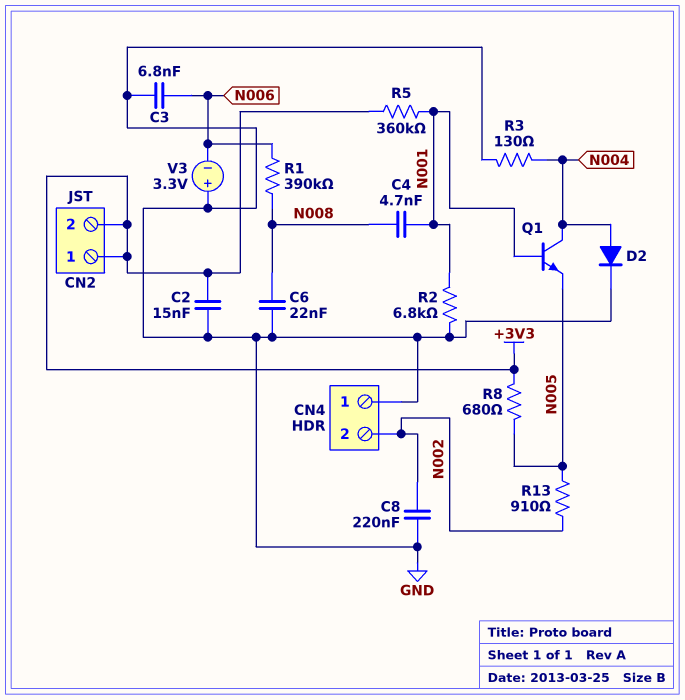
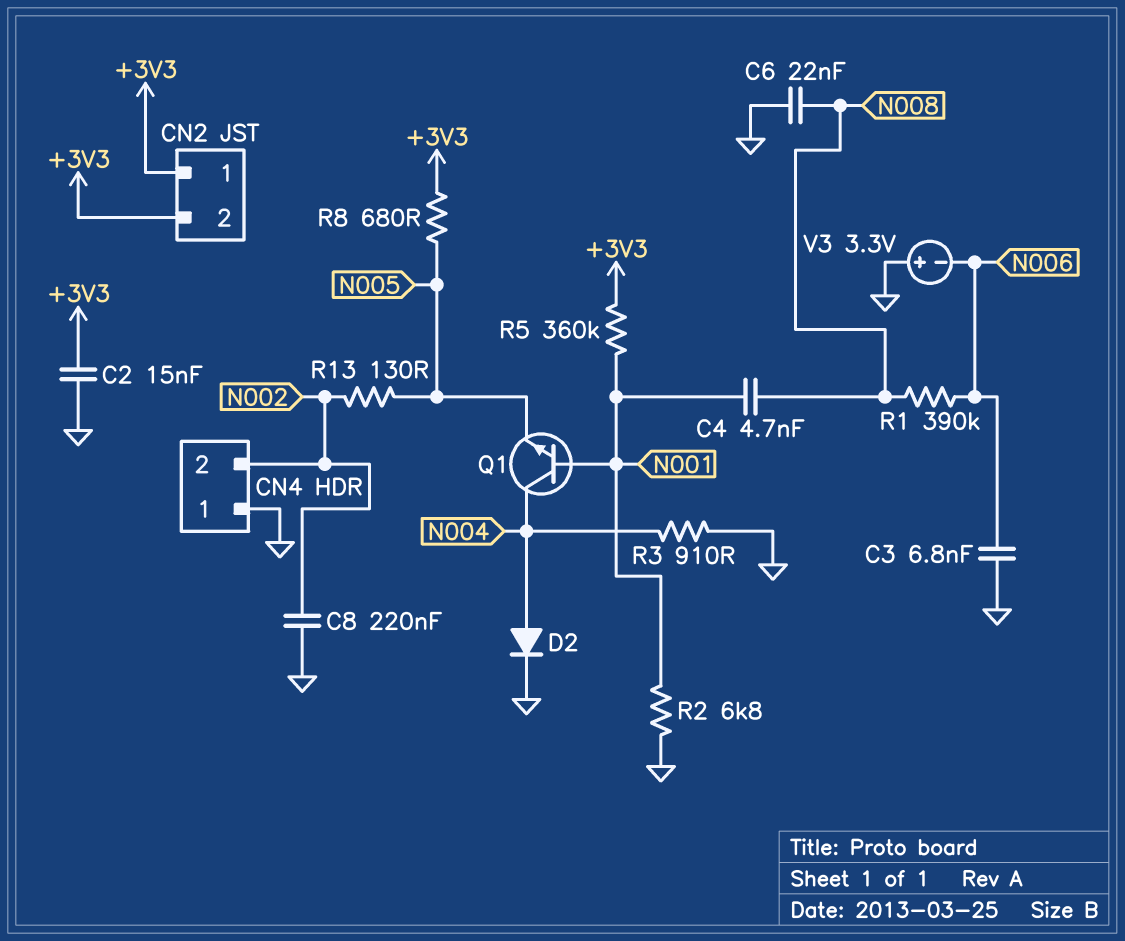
R3: 130 (GND, N004) -> 910 (GND, N004)
R13: 910 (N002, N005) -> 130 (N002, N005)

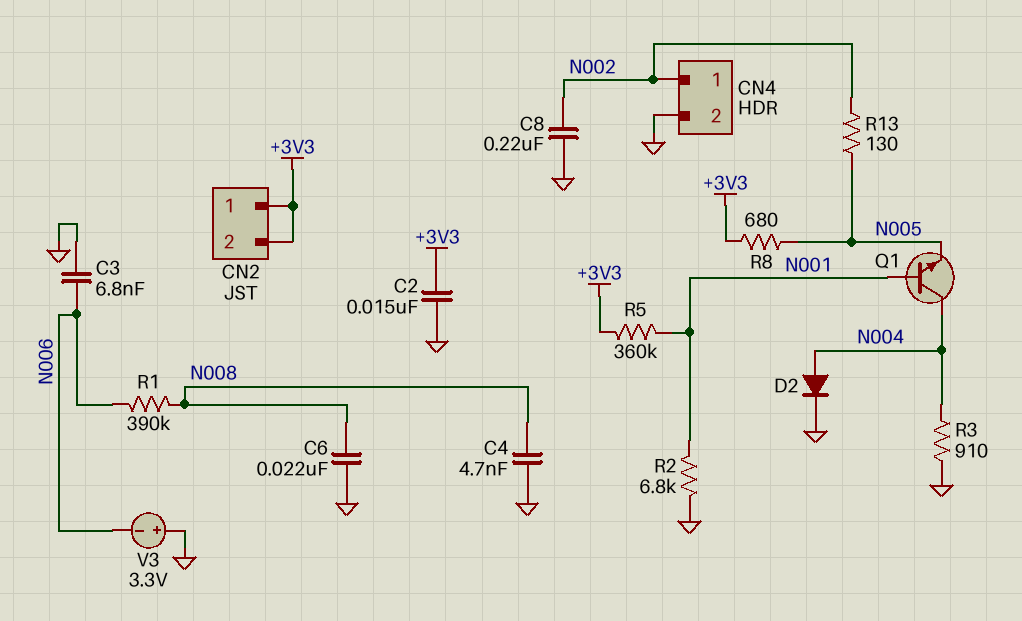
C4: 4.7nF (N001, N008) -> 4.7nF (GND, N008)
CN4 pin 1: GND -> N002
CN4 pin 2: N002 -> GND

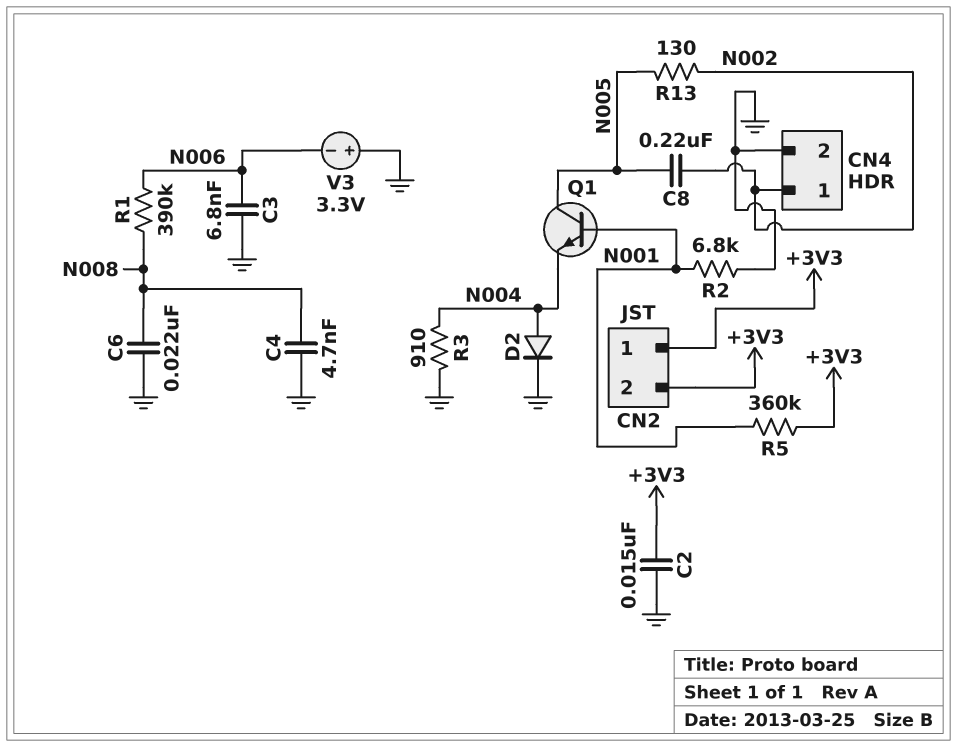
C8: 220nF (GND, N002) -> 220nF (N002, N005)
Q1: NPN (B N001, C N004, E N005) -> NPN (B N001, C N005, E N004)
R8: 680 (+3V3, N005) -> none

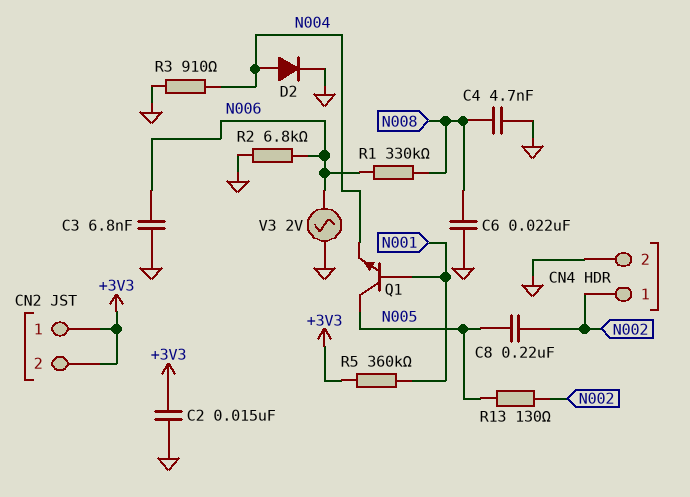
R1: 390k (N006, N008) -> 330k (N006, N008)
R2: 6.8k (GND, N001) -> 6.8k (GND, N006)
V3: 3.3V (plus GND, minus N006) -> AC 2V (GND, N006)

